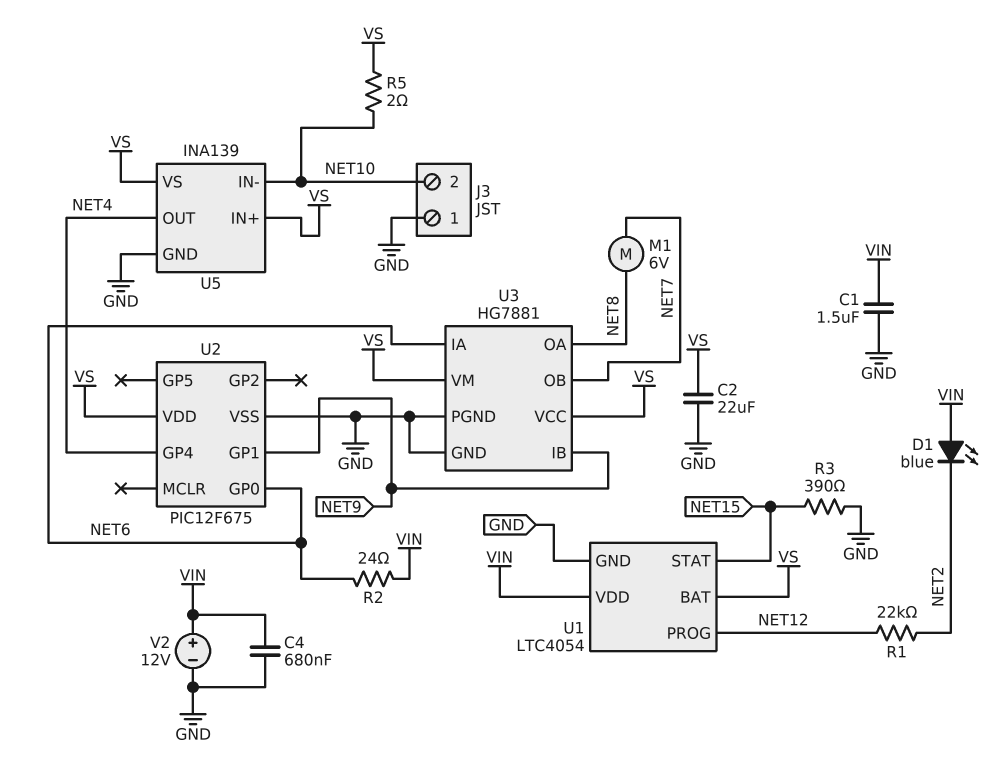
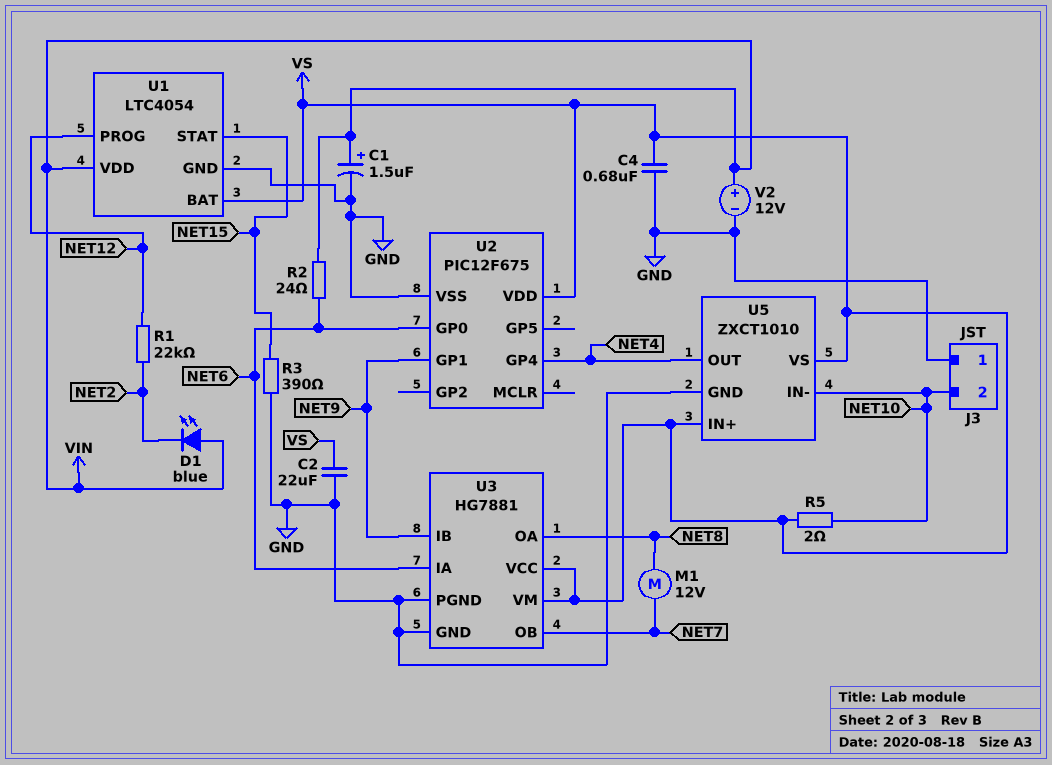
C1: 1.5uF (GND, VIN) -> 1.5uF (plus VIN, minus GND)
C4: 680nF (GND, VIN) -> 680nF (GND, VS)
M1: motor 6V (NET7, NET8) -> motor 12V (NET7, NET8)
U5: INA139 -> ZXCT1010

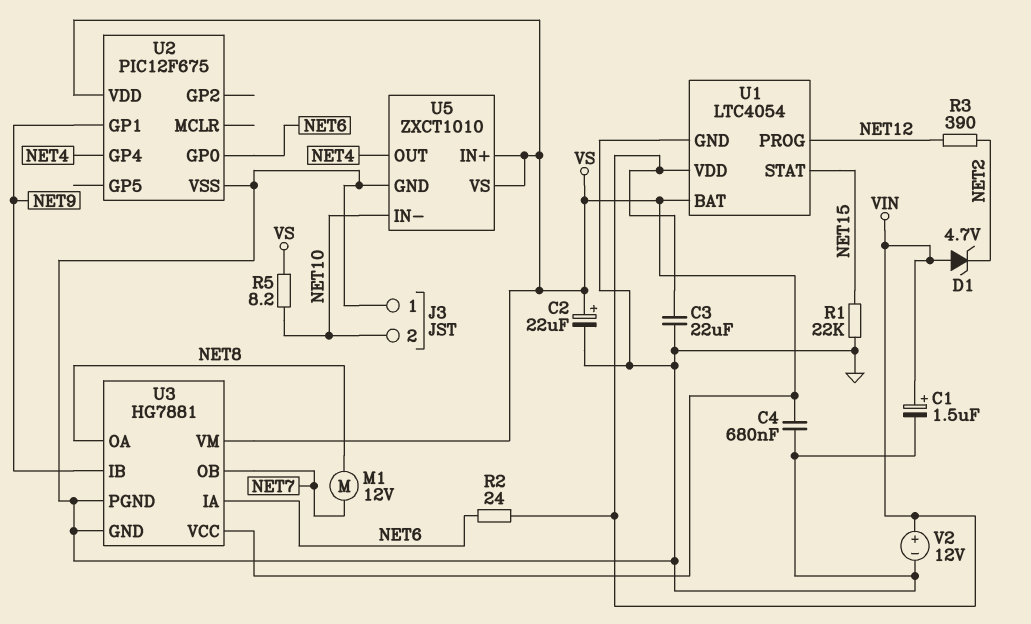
C2: 22uF (GND, VS) -> 22uF (plus VS, minus GND)
C3: none -> 22uF (GND, VIN)
D1: LED blue (A VIN, K NET2) -> zener 4.7V (A VIN, K NET2)
R1: 22k (NET2, NET12) -> 22k (GND, NET15)
R3: 390 (GND, NET15) -> 390 (NET2, NET12)
R5: 2 (NET10, VS) -> 8.2 (NET10, VS)

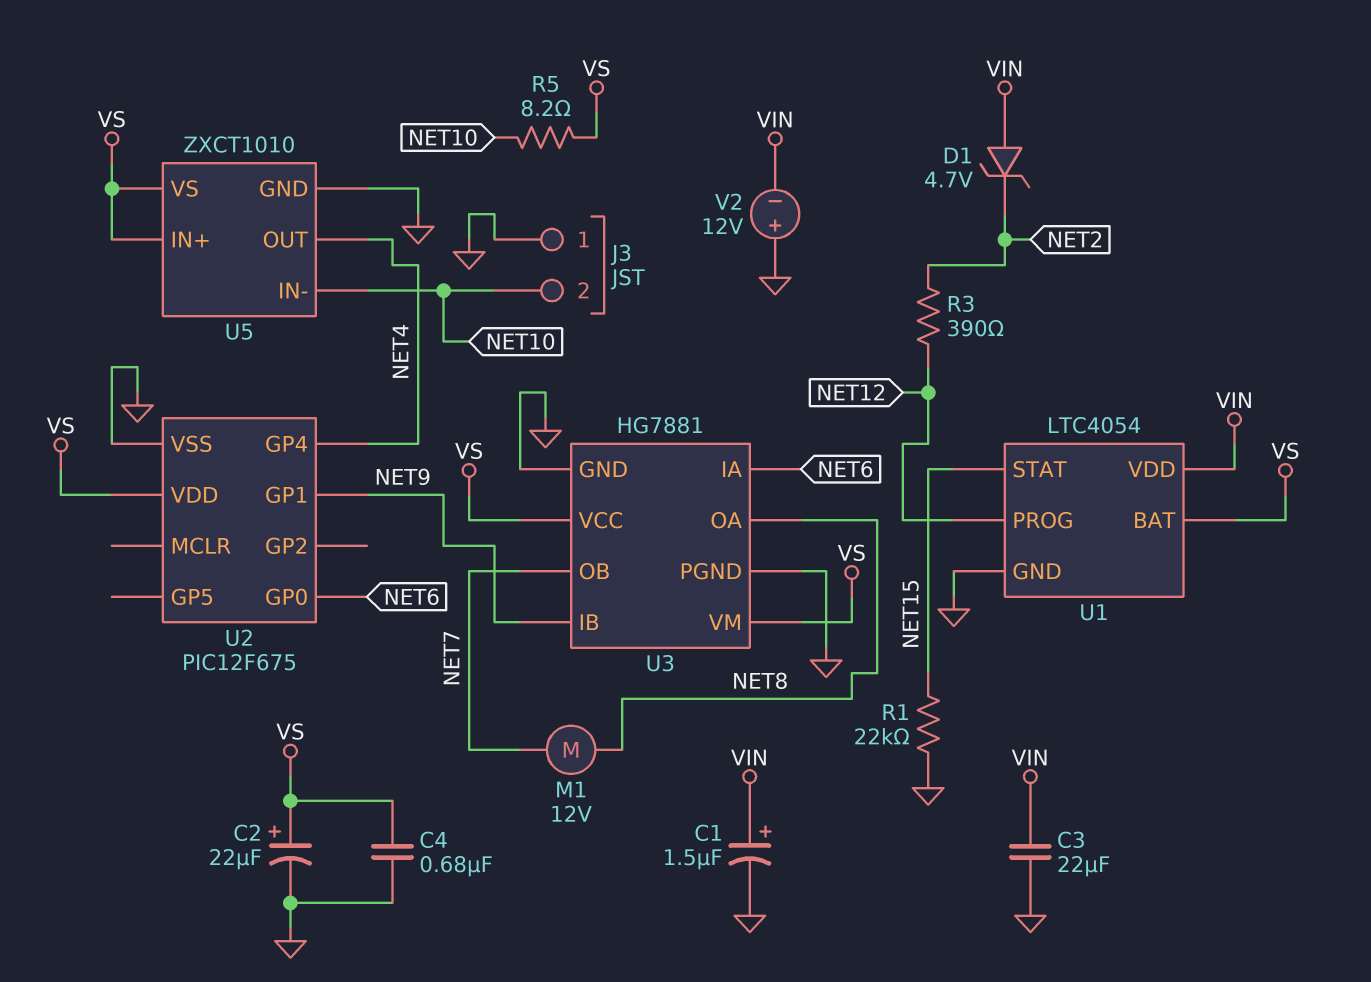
R2: 24 (NET6, VIN) -> none
V2: 12V (plus VIN, minus GND) -> 12V (plus GND, minus VIN)

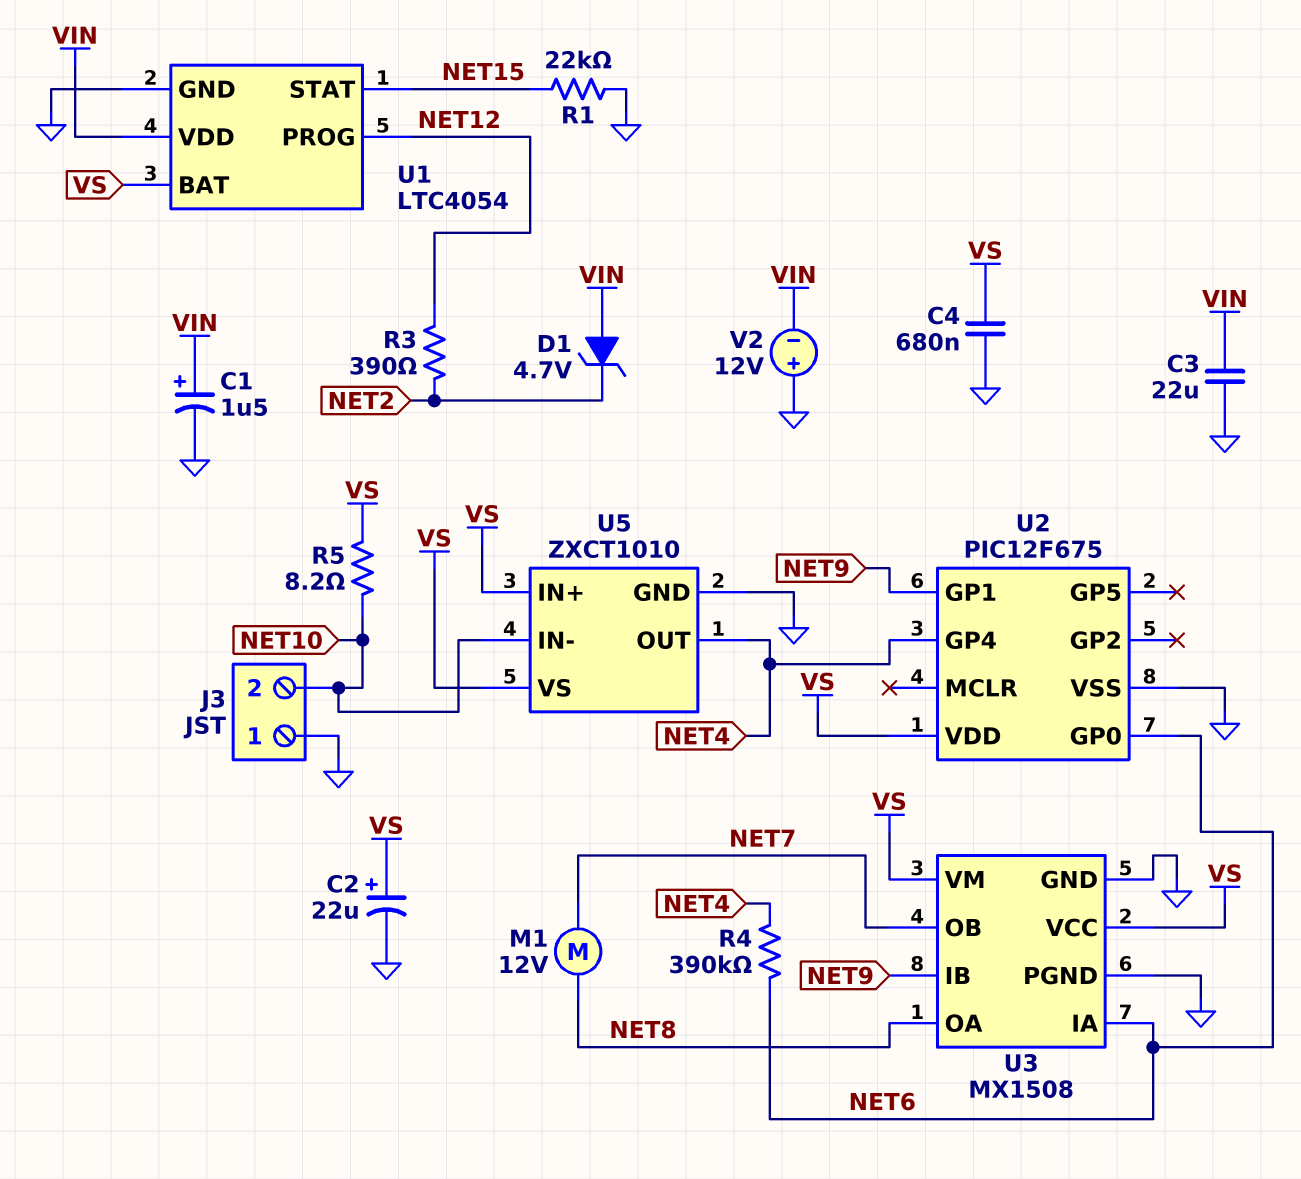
R4: none -> 390k (NET4, NET6)
U3: HG7881 -> MX1508

